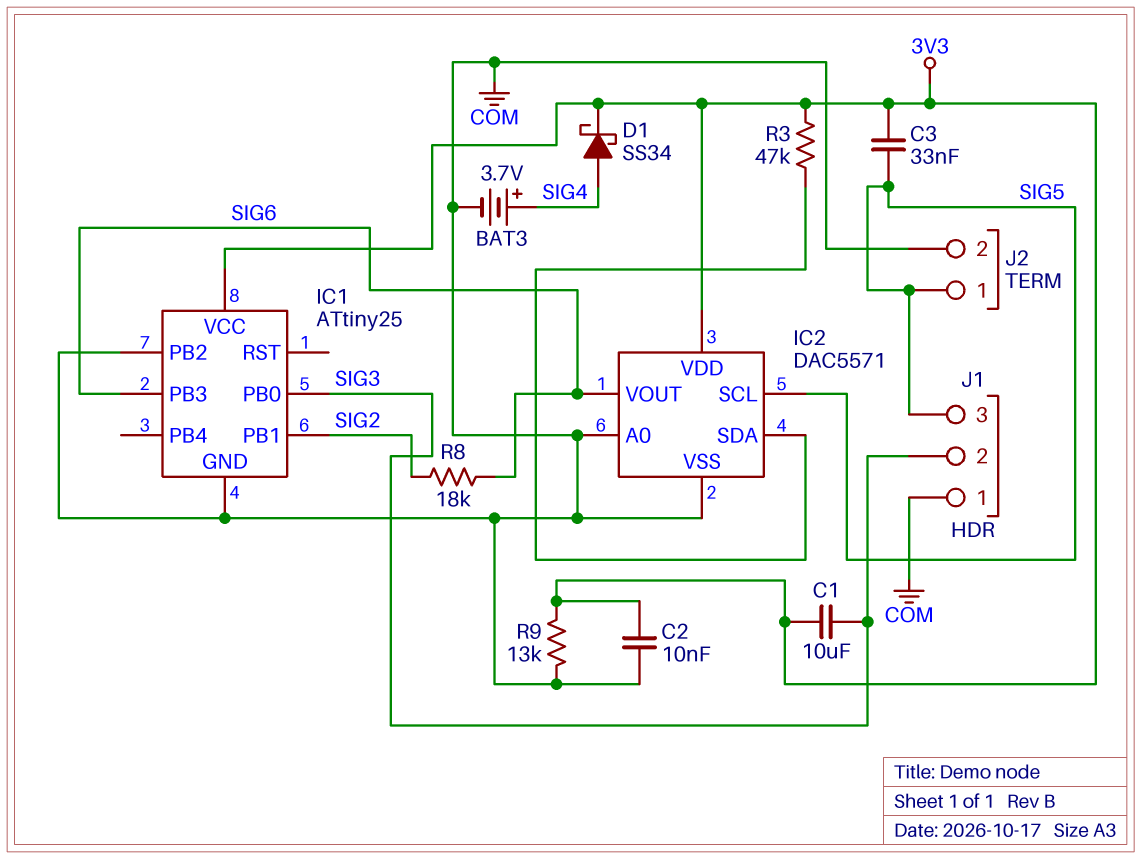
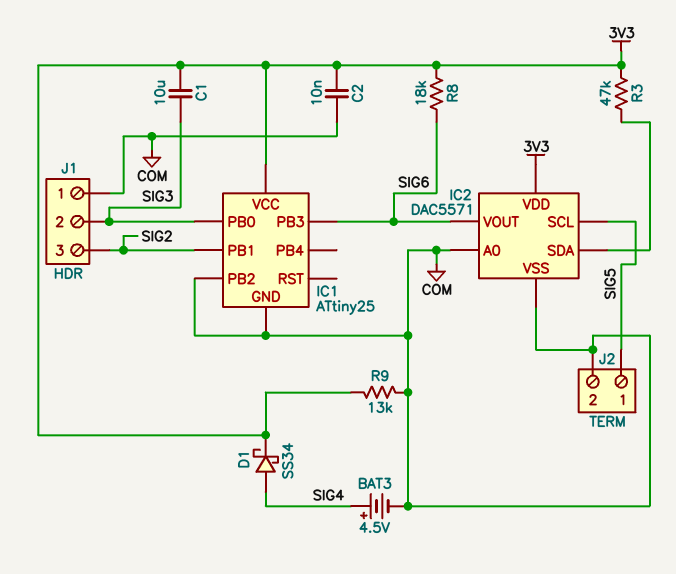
BAT3: 3.7V (plus SIG4, minus COM) -> 4.5V (plus SIG4, minus COM)
C3: 33nF (3V3, SIG5) -> none
J1 pin 3: SIG5 -> SIG2
R8: 18k (SIG2, SIG6) -> 18k (3V3, SIG6)

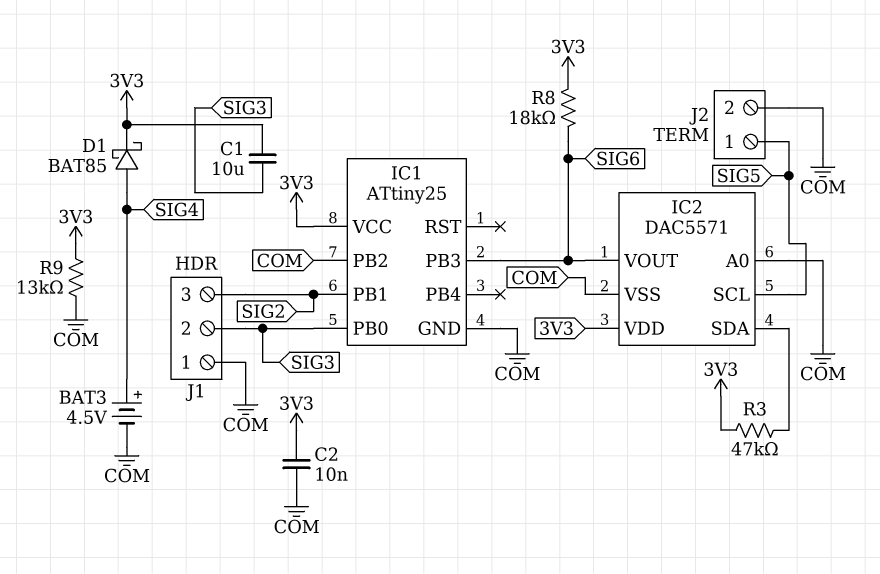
D1: schottky SS34 (A SIG4, K 3V3) -> schottky BAT85 (A SIG4, K 3V3)

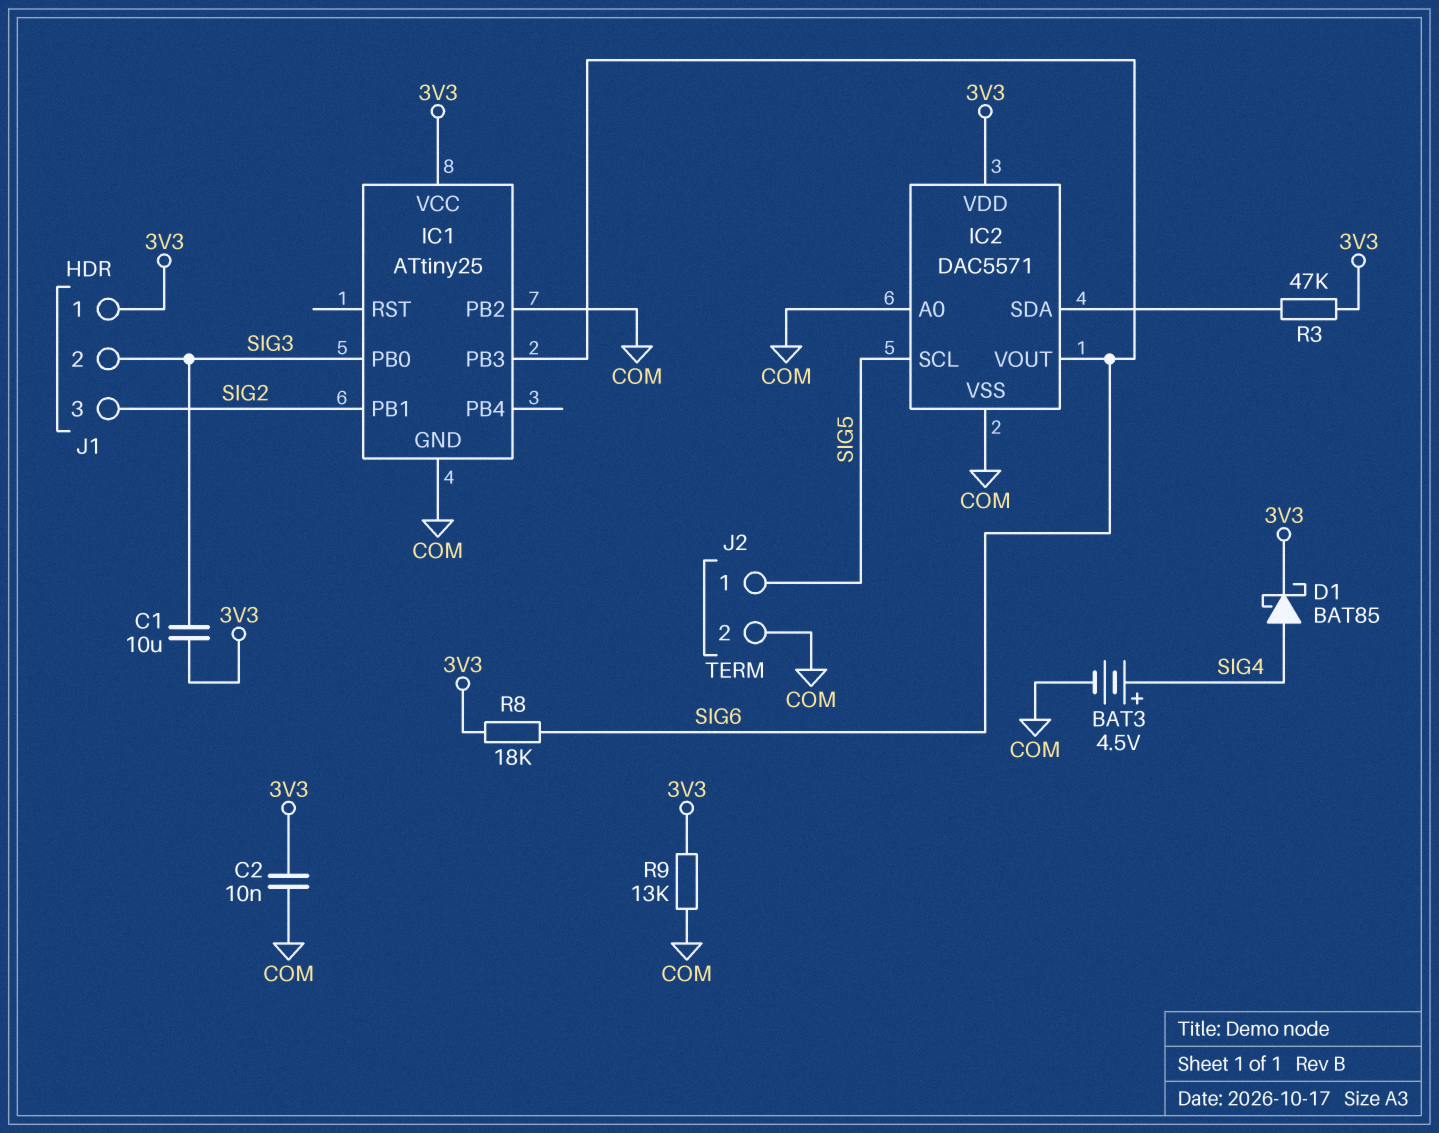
J1 pin 1: COM -> 3V3

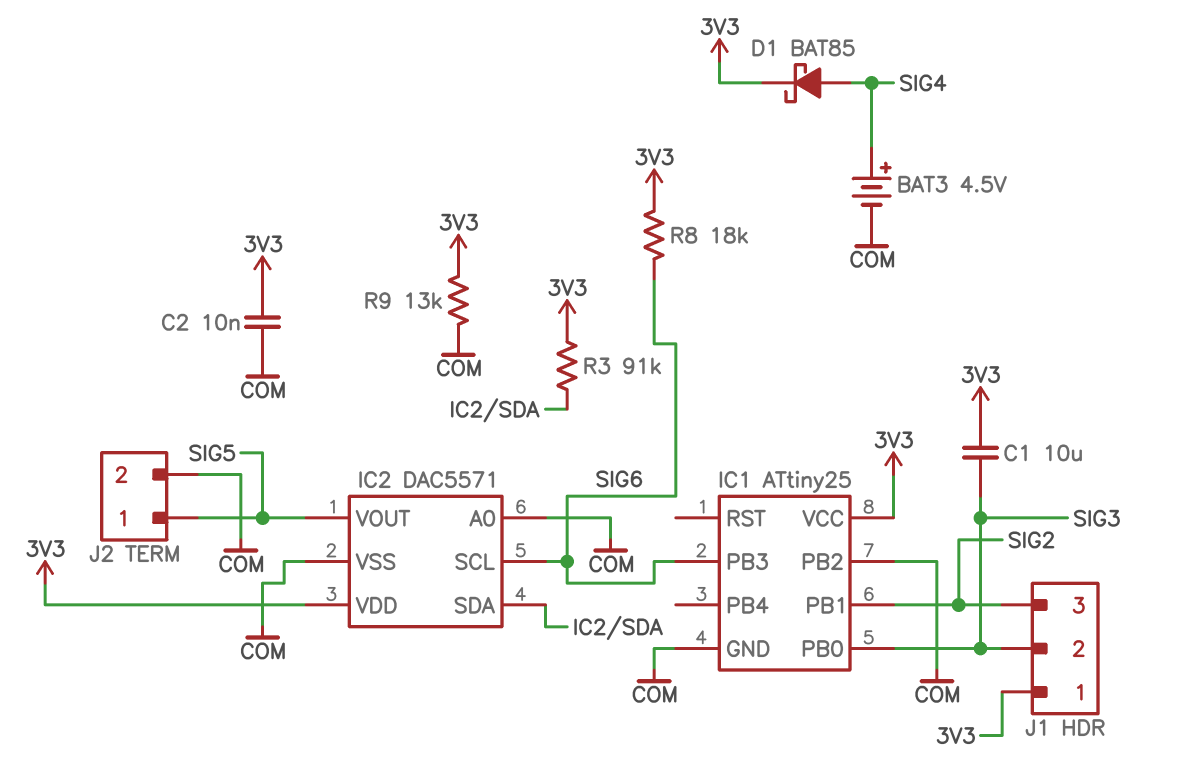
IC2 pin SCL: SIG5 -> SIG6
IC2 pin VOUT: SIG6 -> SIG5
R3: 47k (3V3, IC2/SDA) -> 91k (3V3, IC2/SDA)

